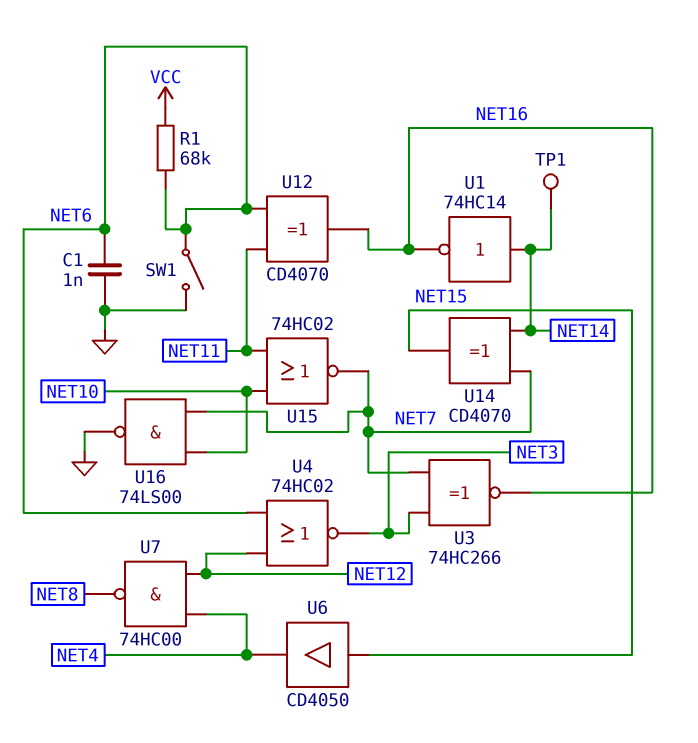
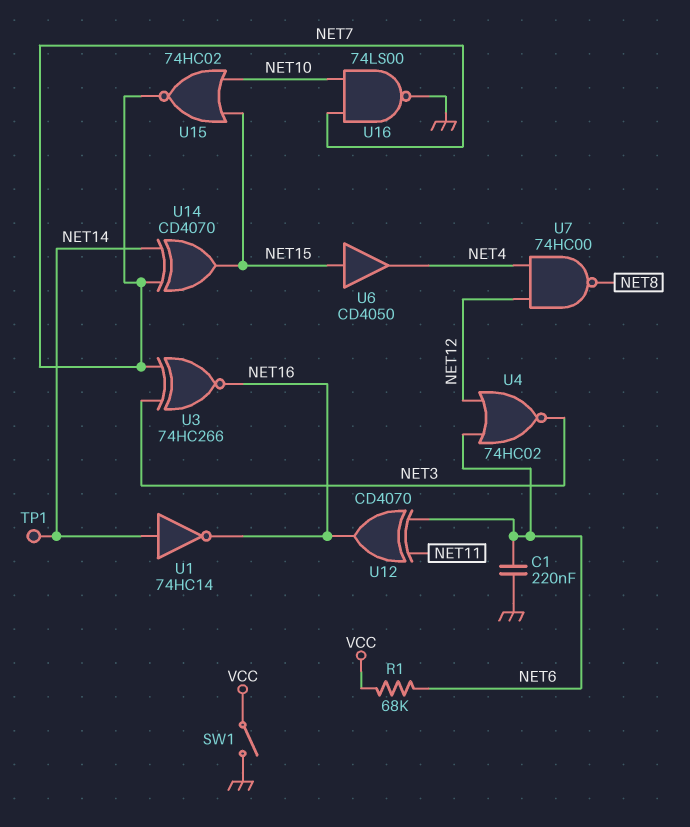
C1: 1nF (GND, NET6) -> 220nF (GND, NET6)
SW1: switch (GND, NET6) -> switch (GND, VCC)
U15: NOR 74HC02 (in NET10, in NET11, out NET7) -> NOR 74HC02 (in NET10, in NET15, out NET7)

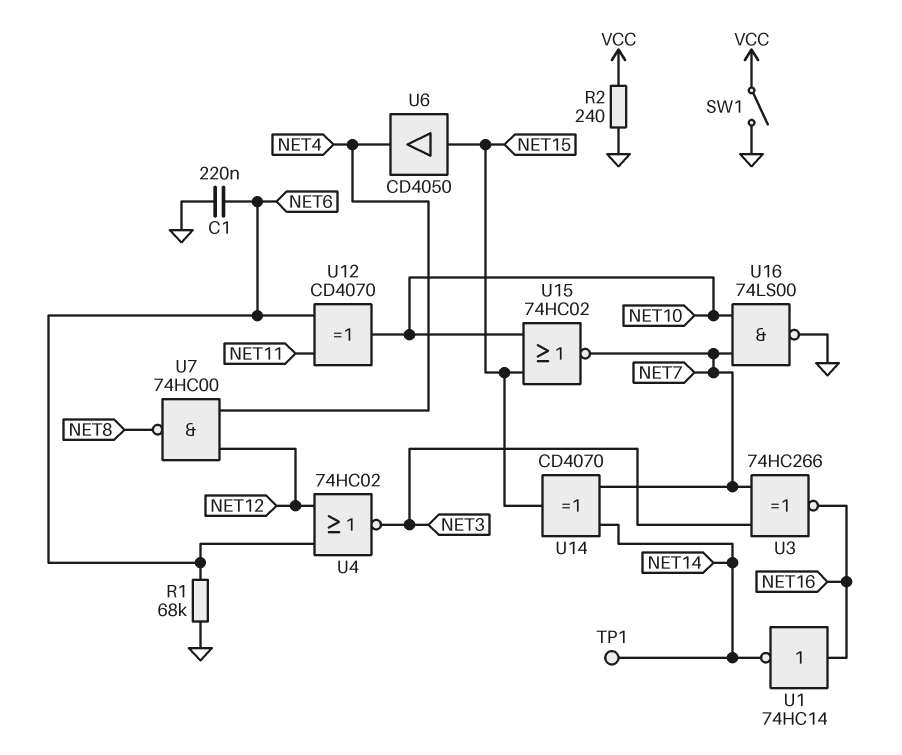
R1: 68k (NET6, VCC) -> 68k (GND, NET6)
R2: none -> 240 (GND, VCC)
U1: NOT 74HC14 (in NET14, out NET16) -> NOT 74HC14 (in NET16, out NET14)
U12: XOR CD4070 (in NET6, in NET11, out NET16) -> XOR CD4070 (in NET6, in NET11, out NET10)

